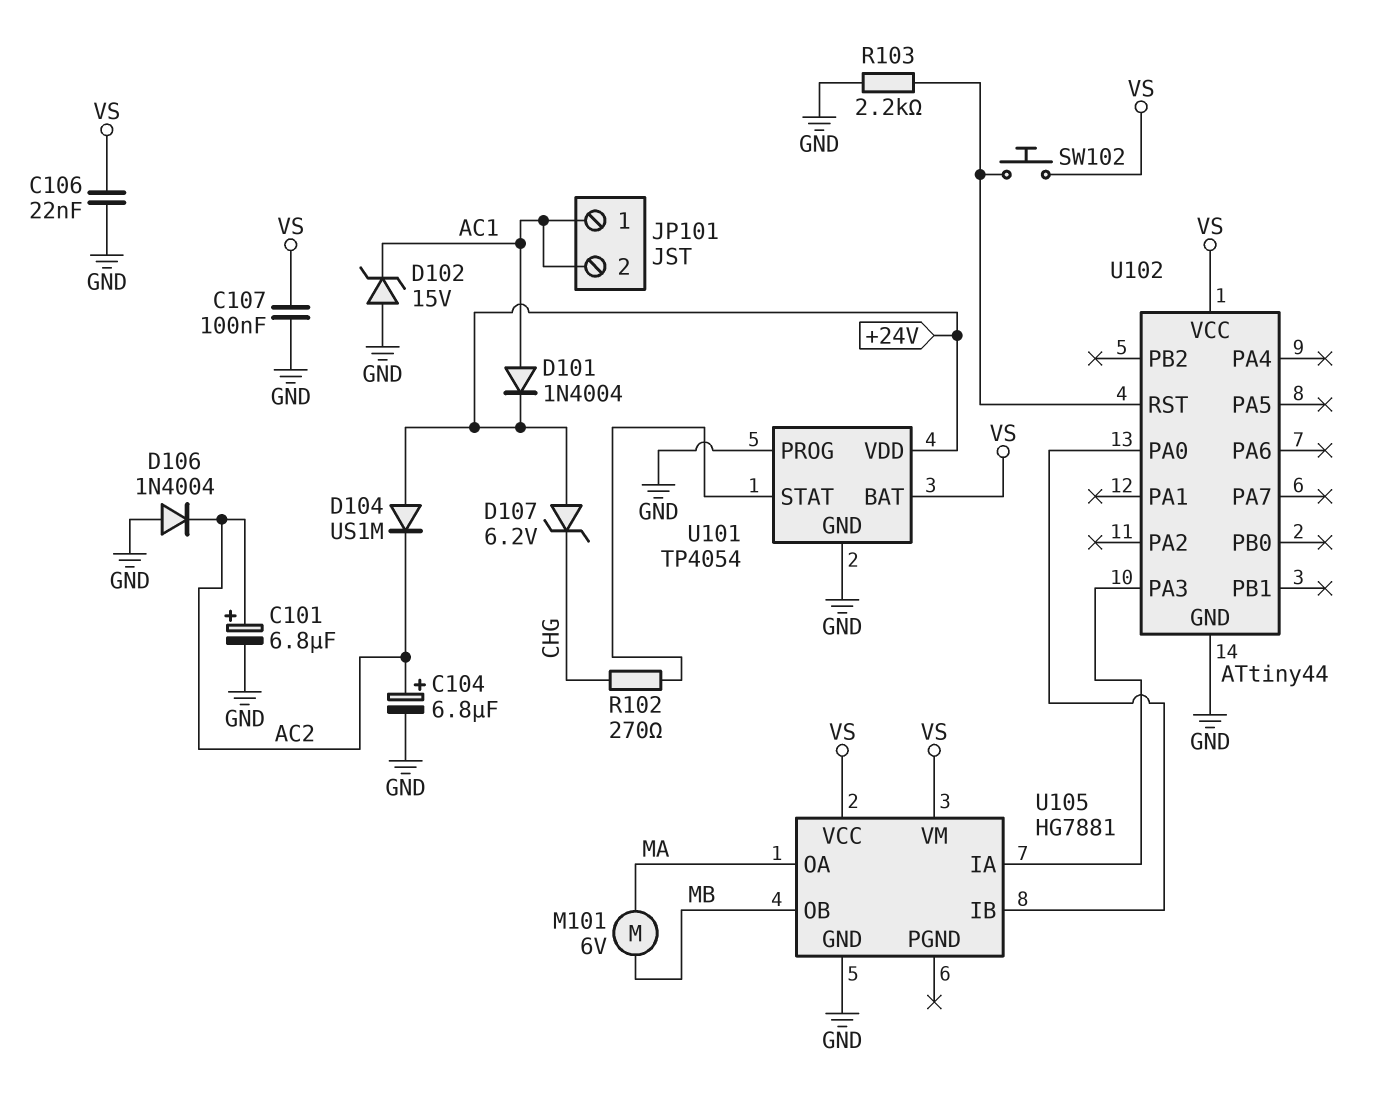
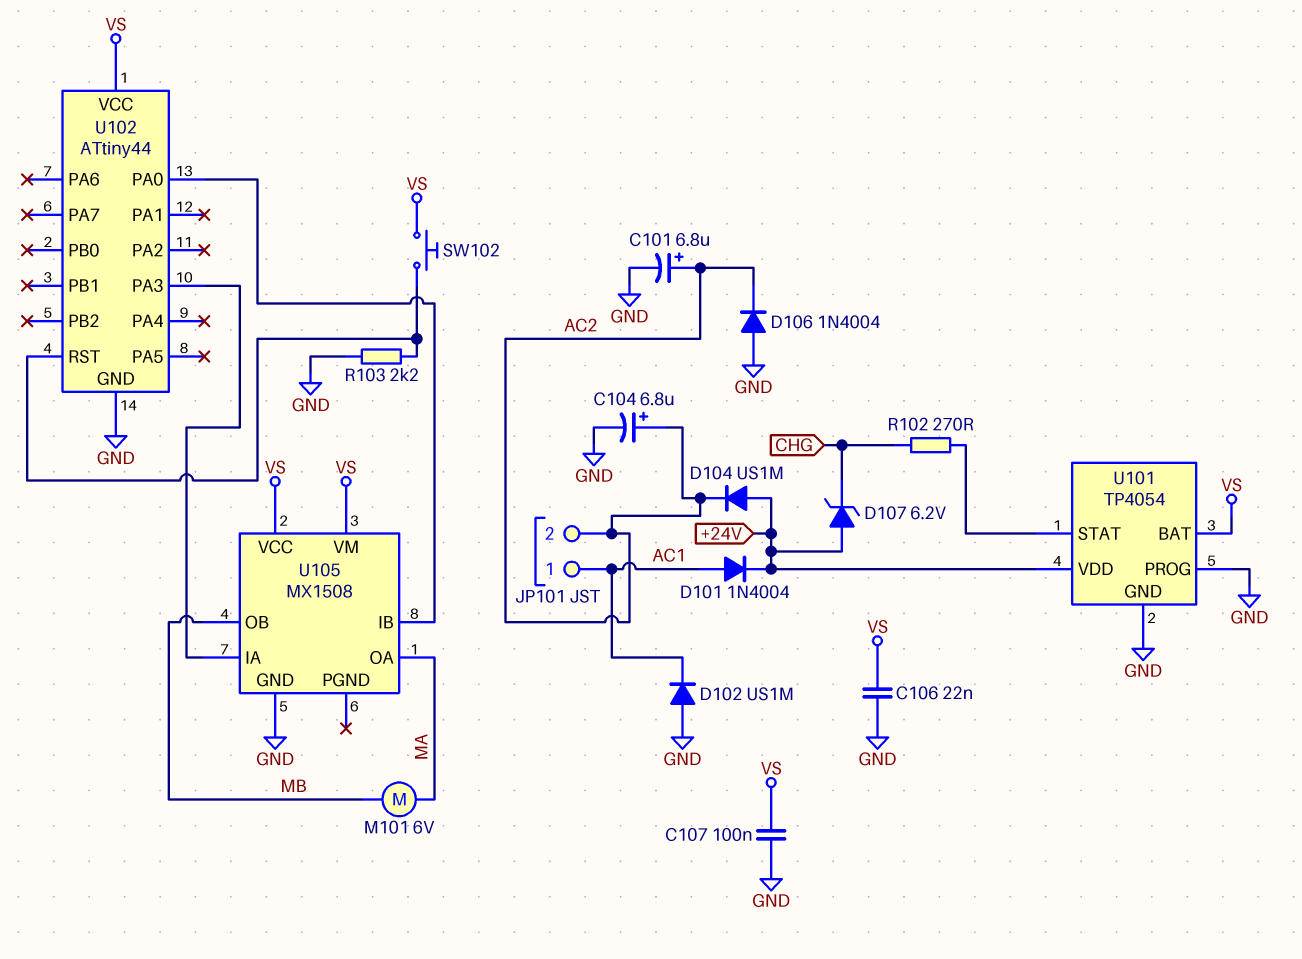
D102: zener 15V (A GND, K AC1) -> diode US1M (A GND, K AC1)
JP101 pin 2: AC1 -> AC2
U105: HG7881 -> MX1508

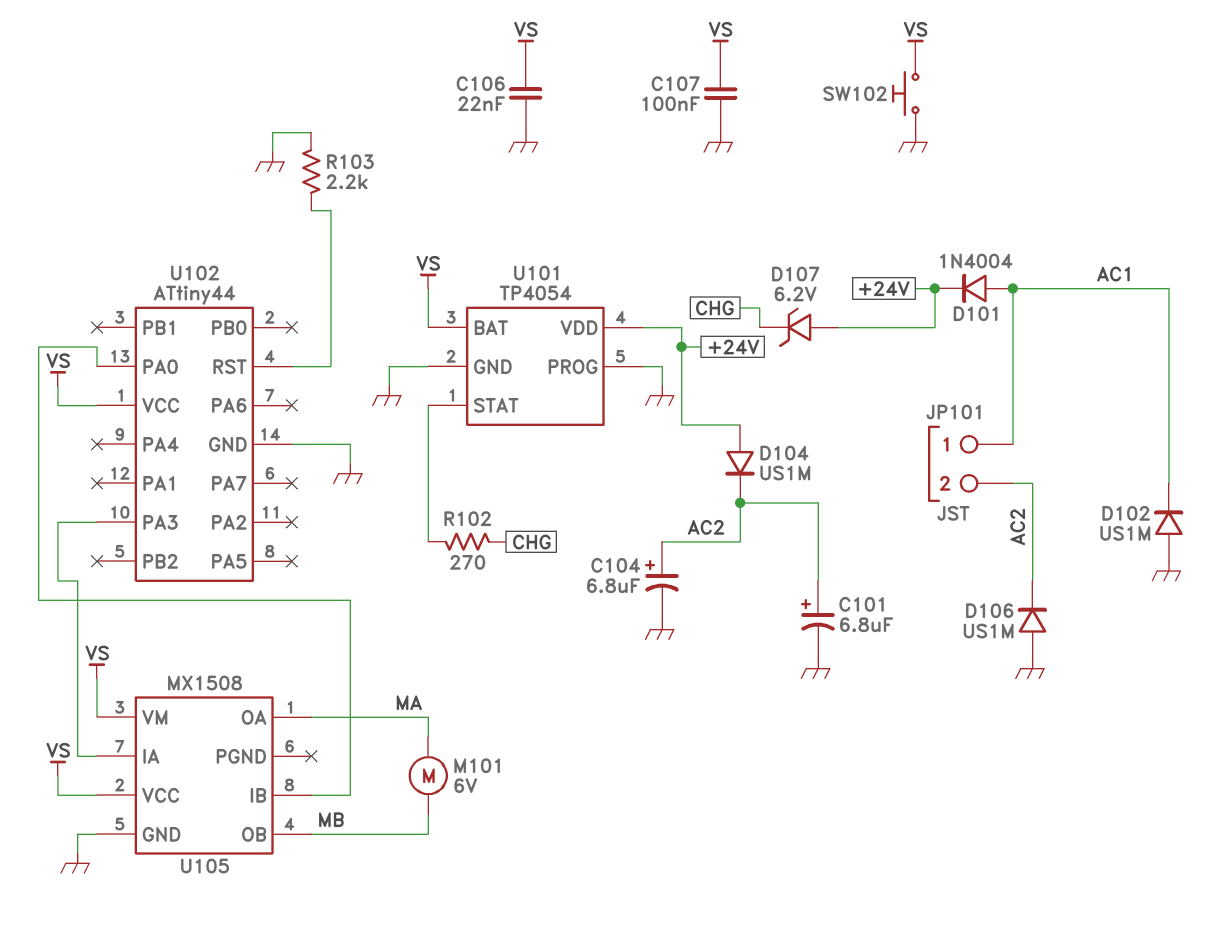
D106: diode 1N4004 (A GND, K AC2) -> diode US1M (A GND, K AC2)
SW102: button (U102/RST, VS) -> button (GND, VS)

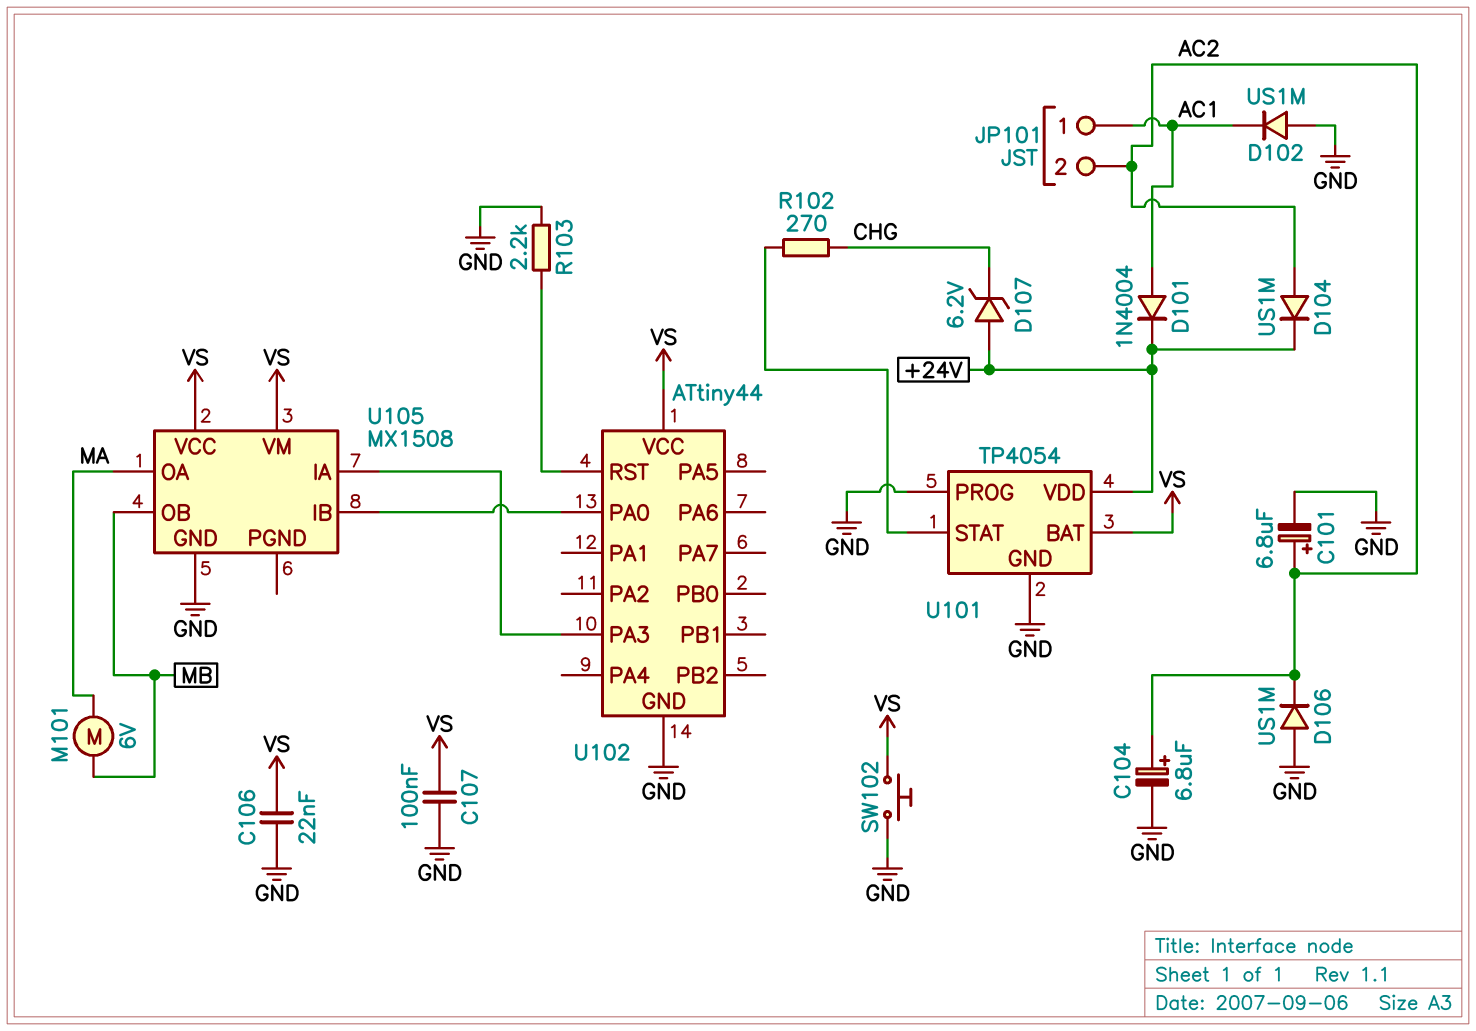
D104: diode US1M (A +24V, K AC2) -> diode US1M (A AC2, K +24V)

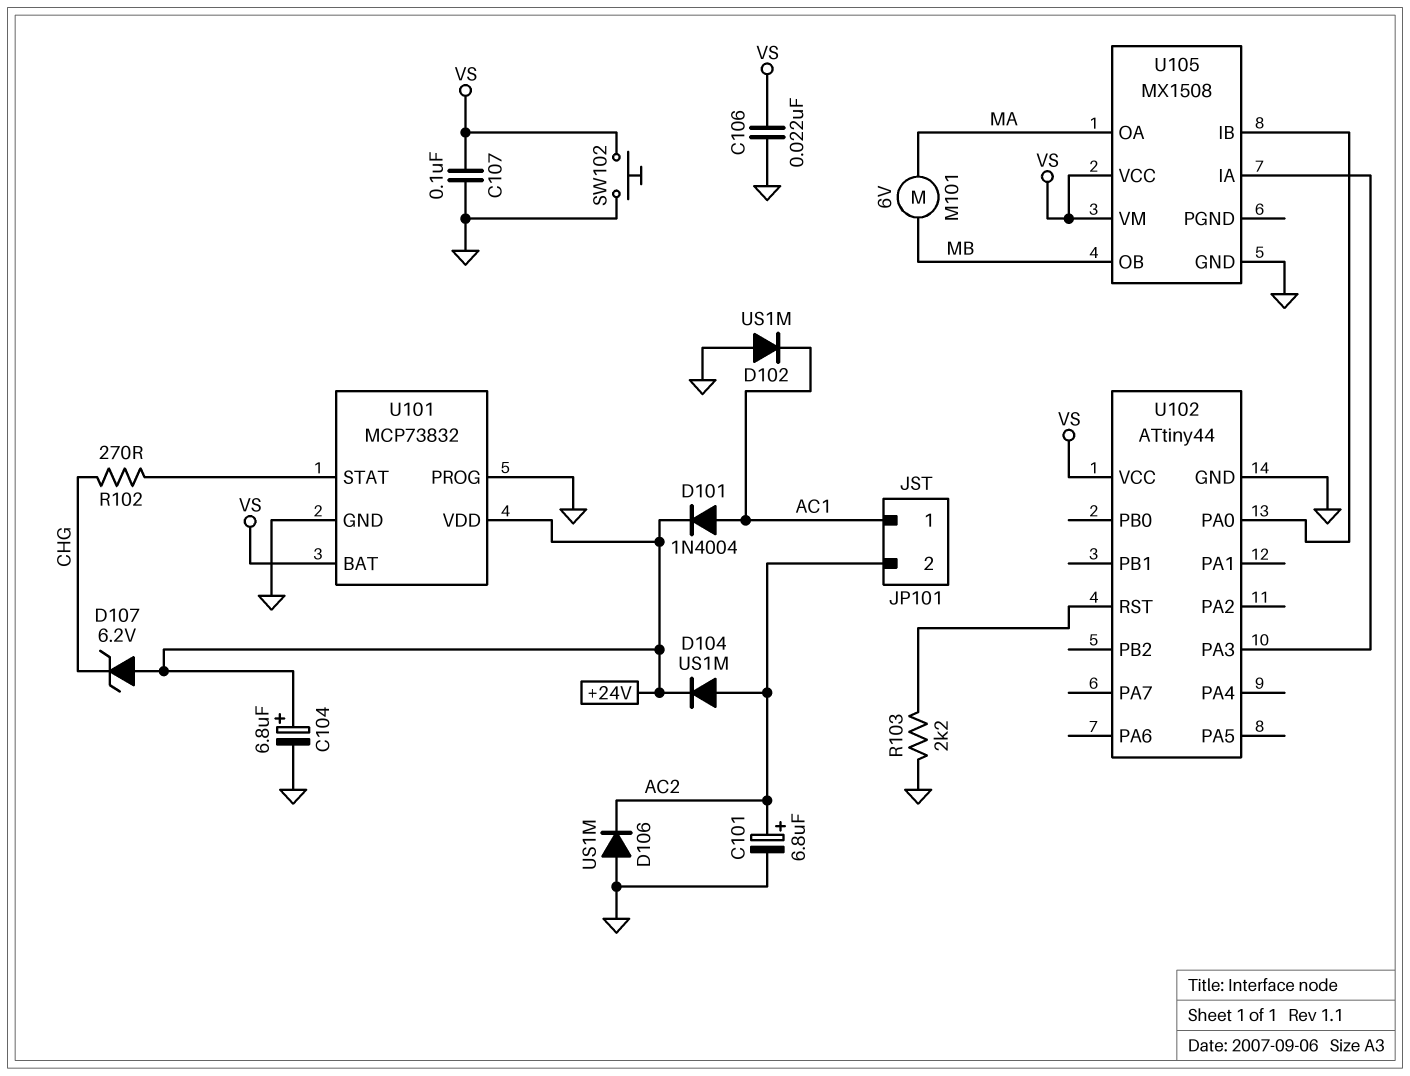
C104: 6.8uF (plus AC2, minus GND) -> 6.8uF (plus +24V, minus GND)
U101: TP4054 -> MCP73832

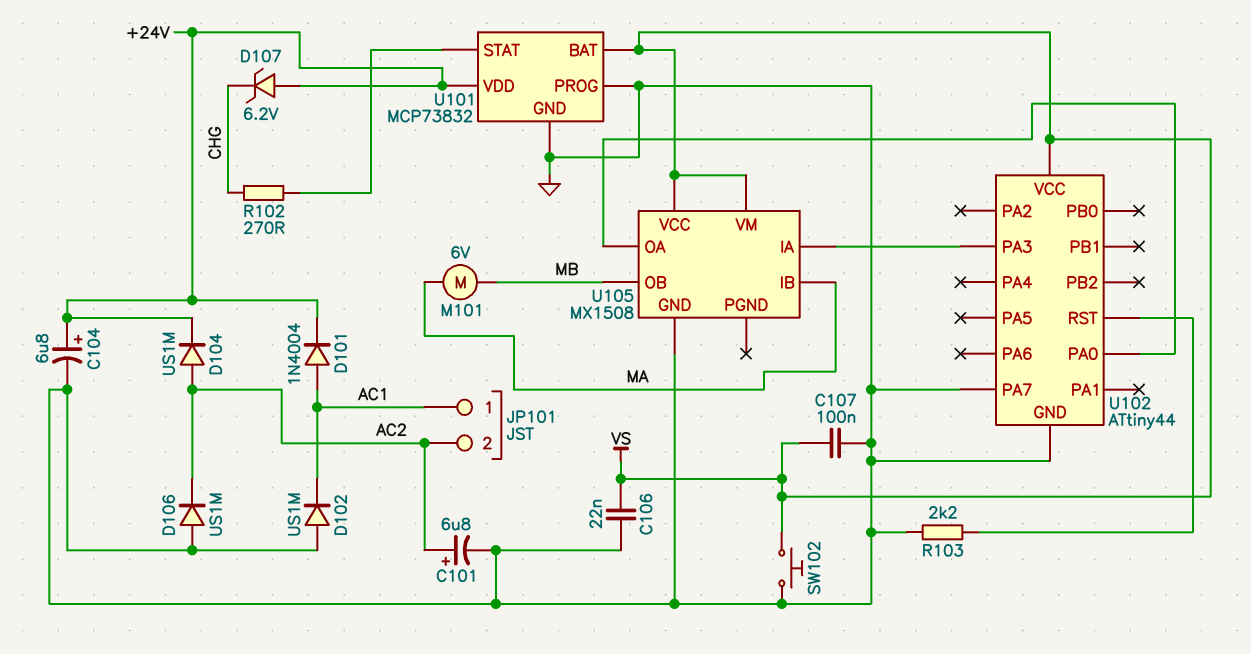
U102 pin PA7: none -> GND
U105 pin IB: U102/PA0 -> MA
U105 pin OA: MA -> U102/PA0

